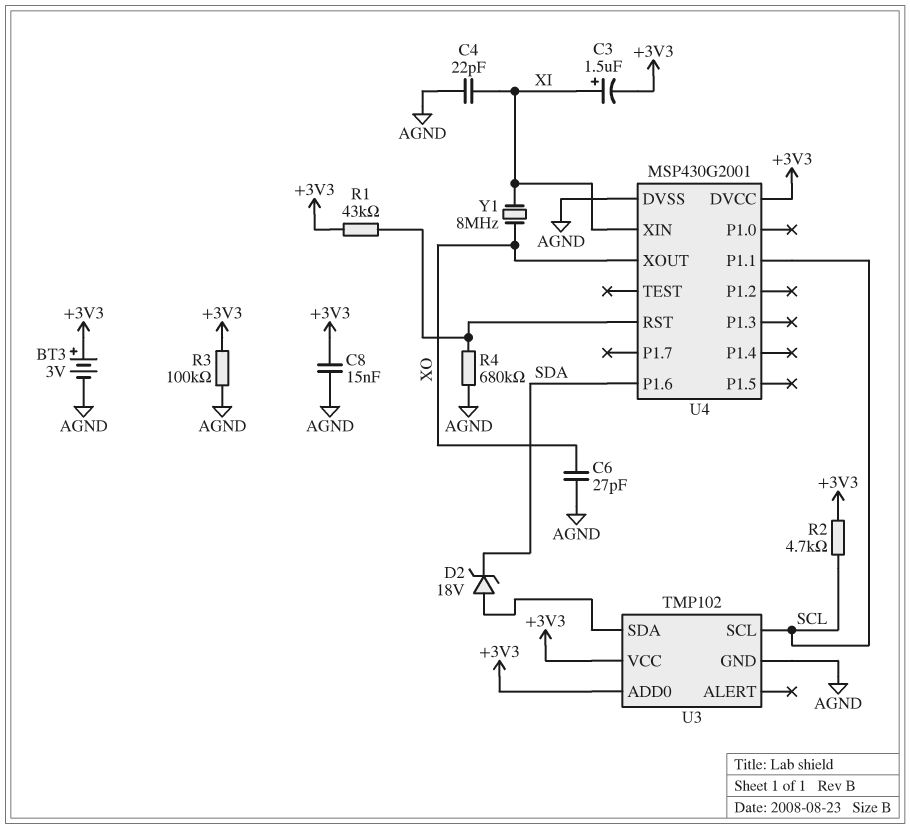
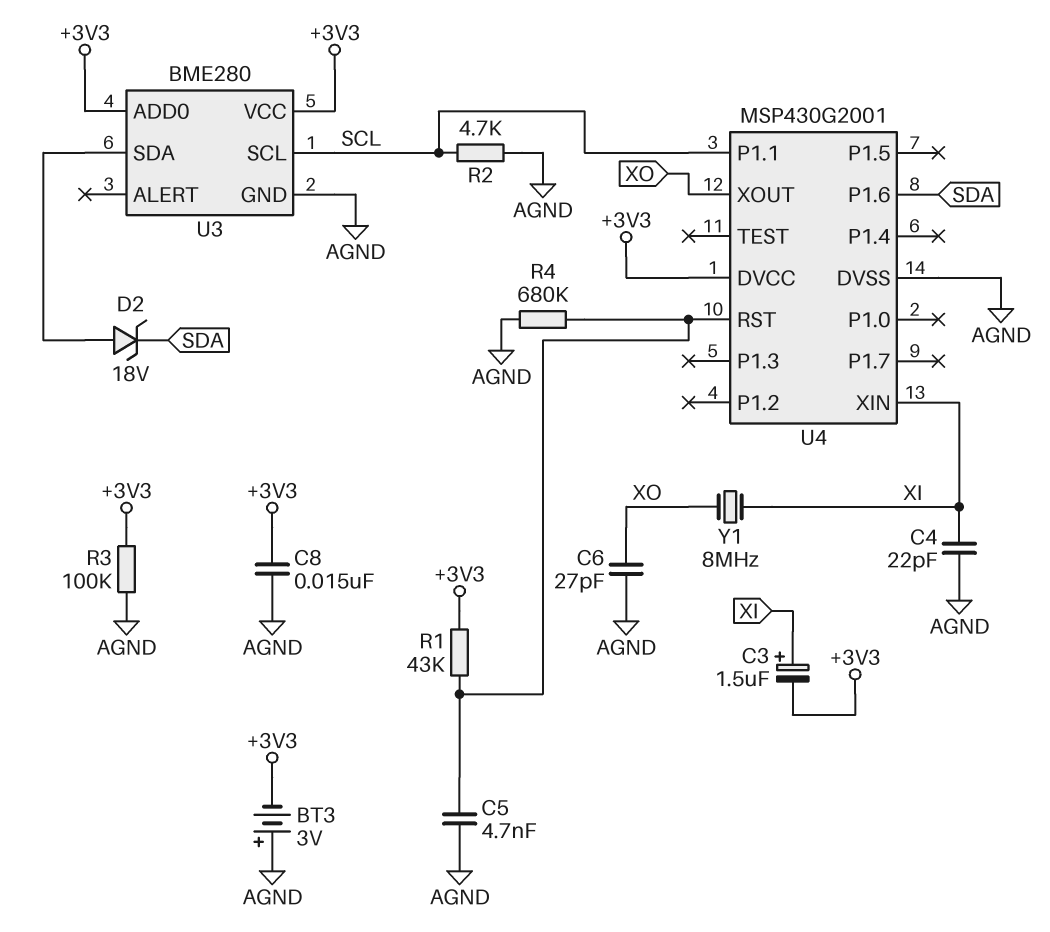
BT3: 3V (plus +3V3, minus AGND) -> 3V (plus AGND, minus +3V3)
C5: none -> 4.7nF (AGND, U4/RST)
R2: 4.7k (+3V3, SCL) -> 4.7k (AGND, SCL)
U3: TMP102 -> BME280

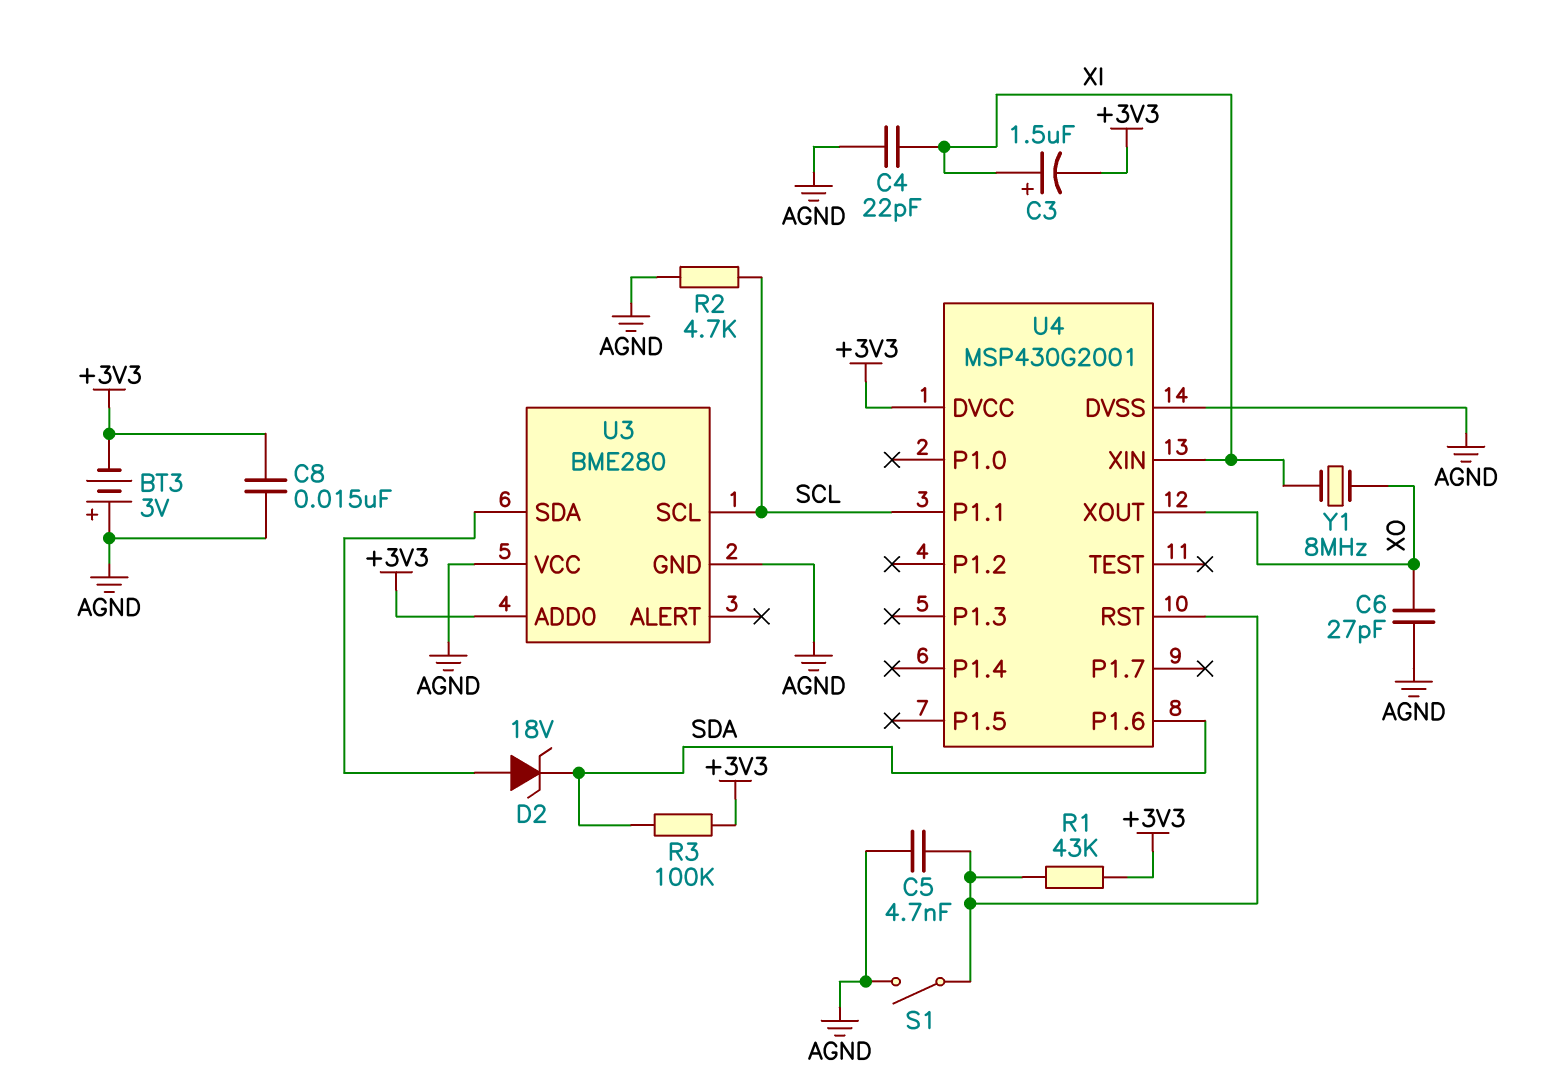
R3: 100k (+3V3, AGND) -> 100k (+3V3, SDA)
R4: 680k (AGND, U4/RST) -> none
S1: none -> switch (AGND, U4/RST)
U3 pin VCC: +3V3 -> AGND

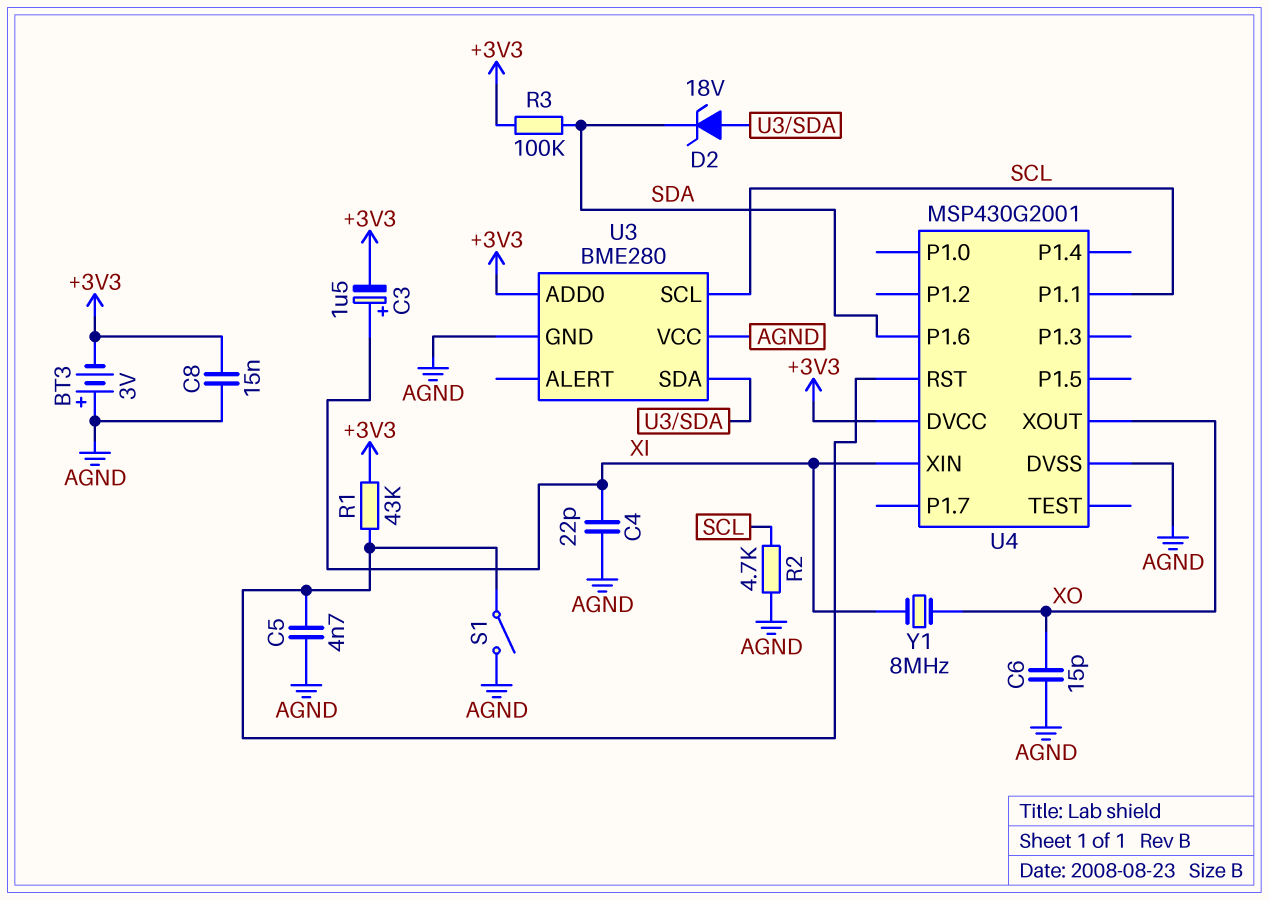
C6: 27pF (AGND, XO) -> 15pF (AGND, XO)

